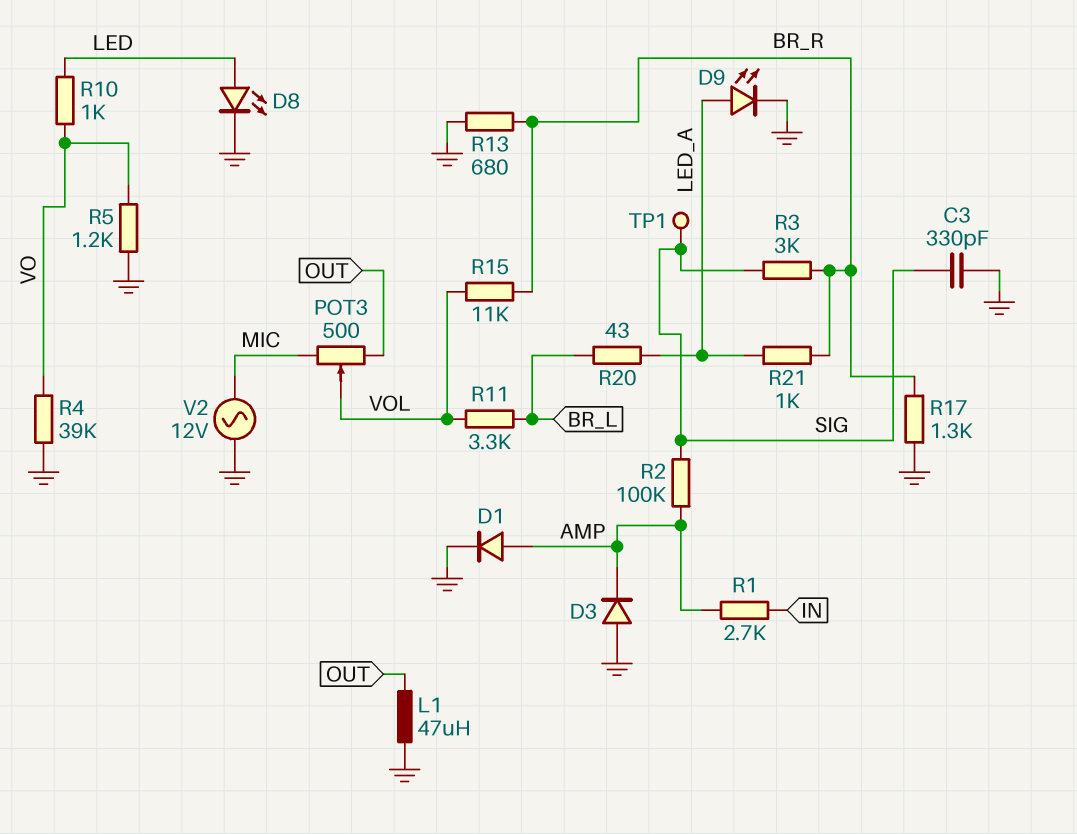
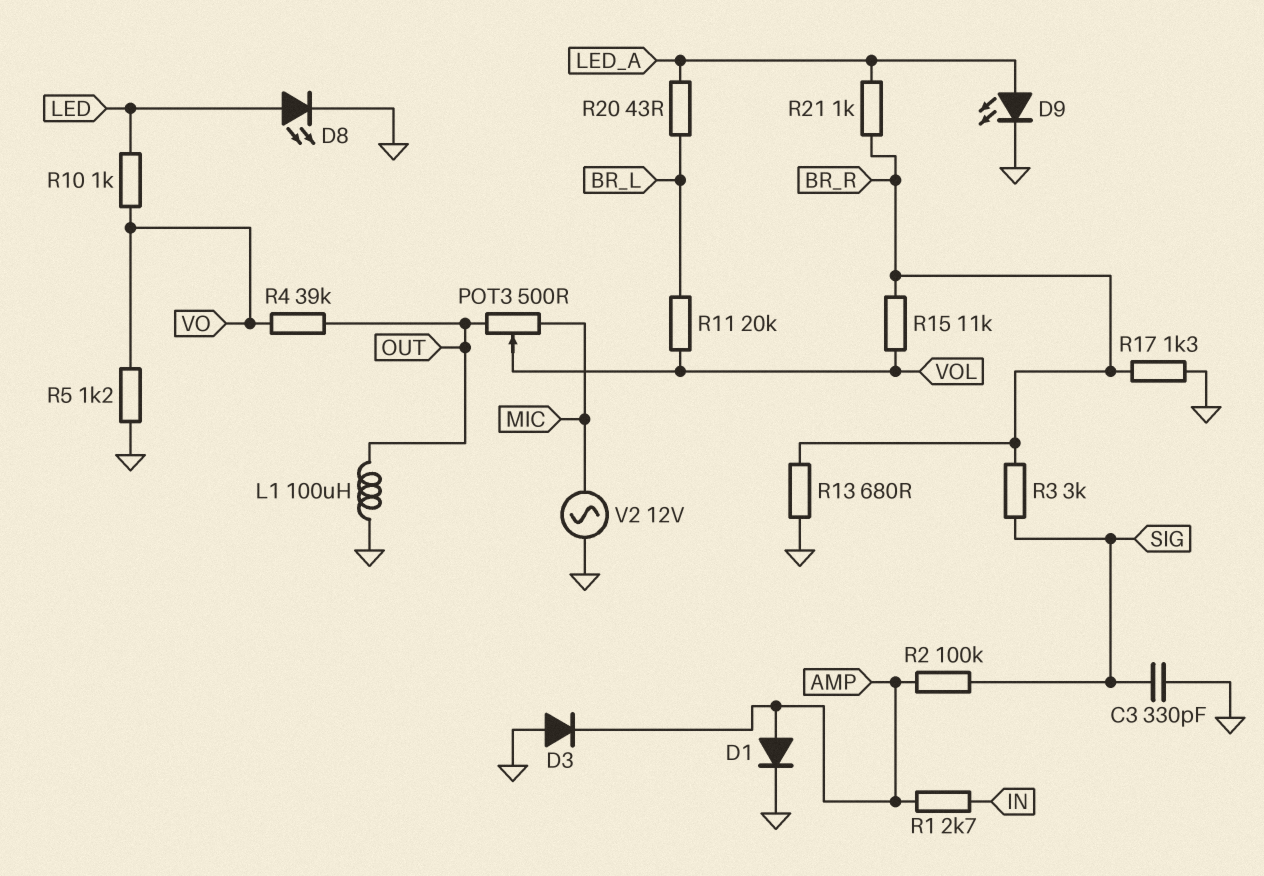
L1: 47uH (GND, OUT) -> 100uH (GND, OUT)
R4: 39k (GND, VO) -> 39k (OUT, VO)
R11: 3.3k (BR_L, VOL) -> 20k (BR_L, VOL)
TP1: test point (SIG) -> none

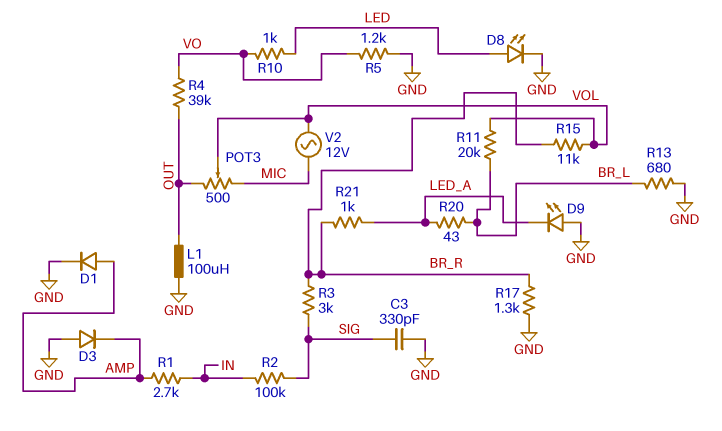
D9: LED (A LED_A, K GND) -> LED (A GND, K LED_A)
R2: 100k (AMP, SIG) -> 100k (IN, SIG)
R13: 680 (BR_R, GND) -> 680 (BR_L, GND)
V2: AC 12V (GND, MIC) -> AC 12V (MIC, VOL)

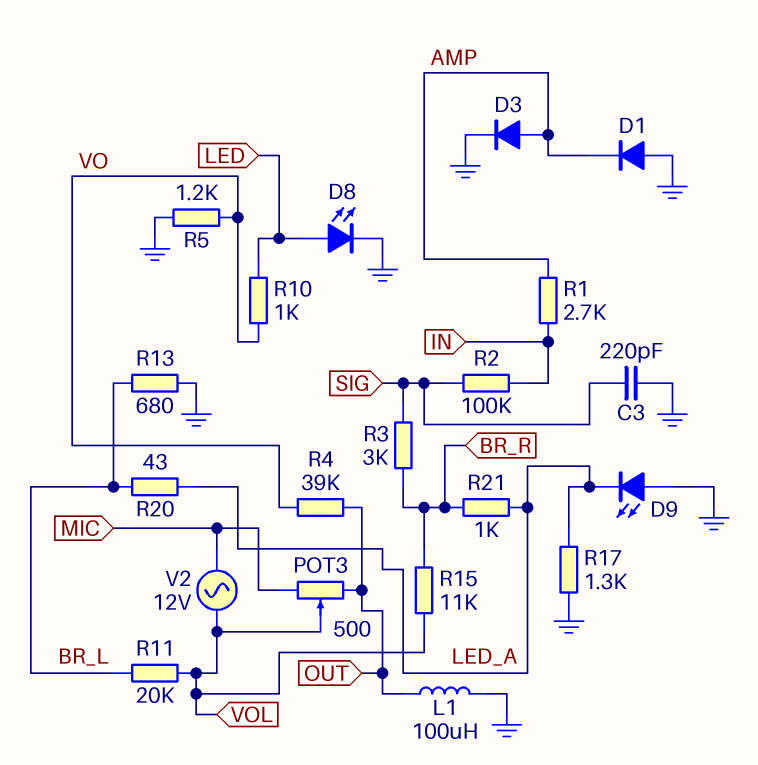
C3: 330pF (GND, SIG) -> 220pF (GND, SIG)
D1: diode (A AMP, K GND) -> diode (A GND, K AMP)
D3: diode (A GND, K AMP) -> diode (A AMP, K GND)
R17: 1.3k (BR_R, GND) -> 1.3k (GND, LED_A)

